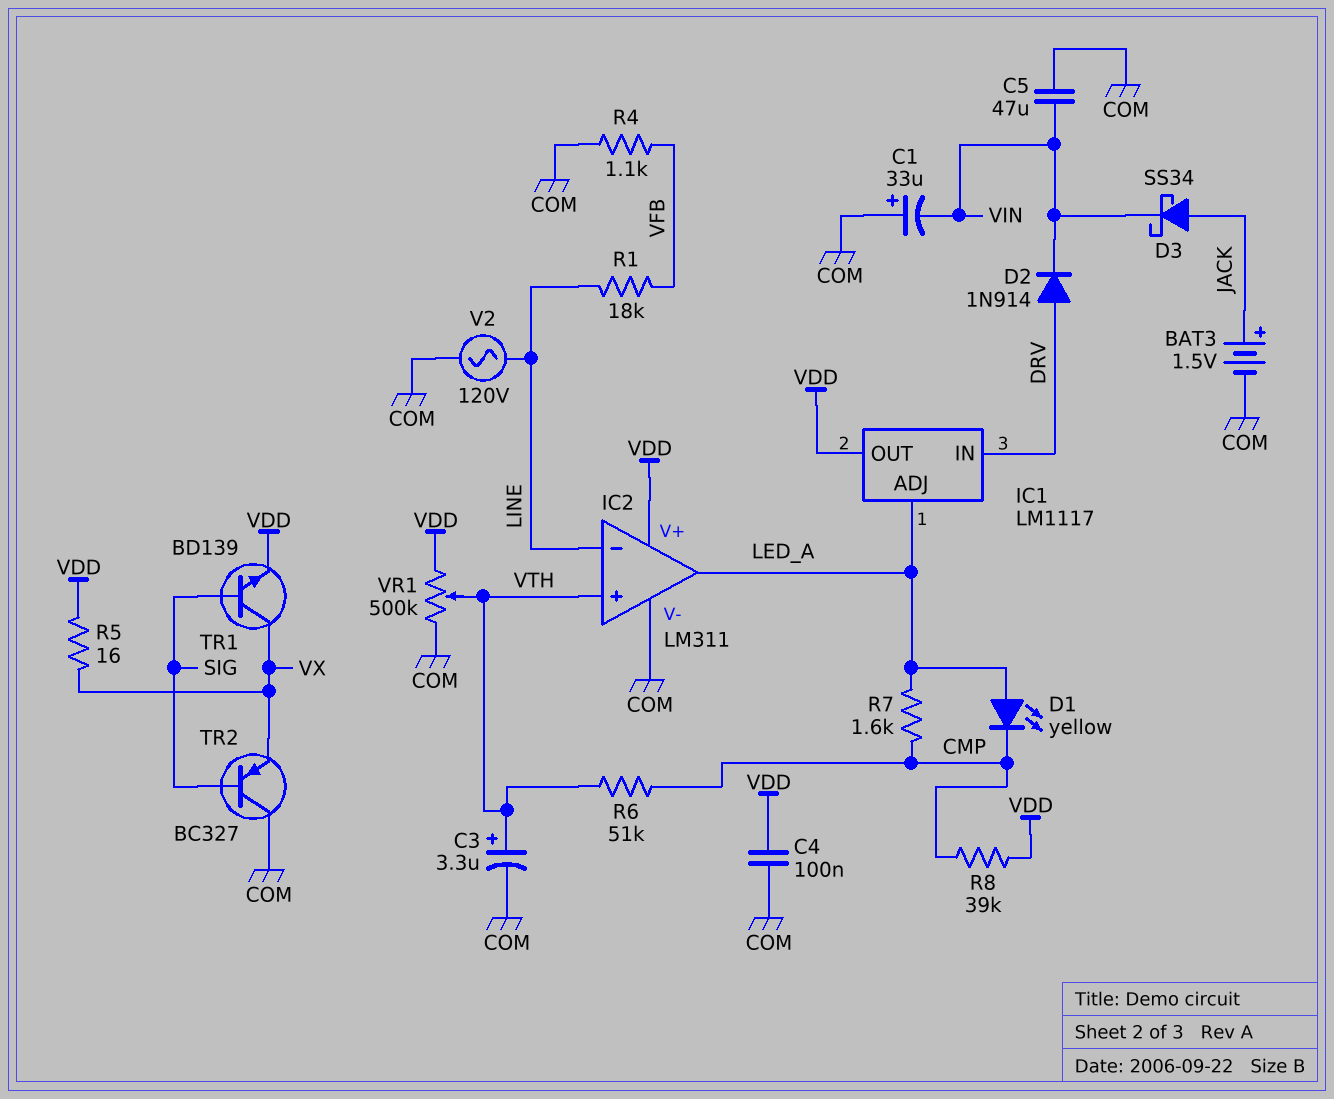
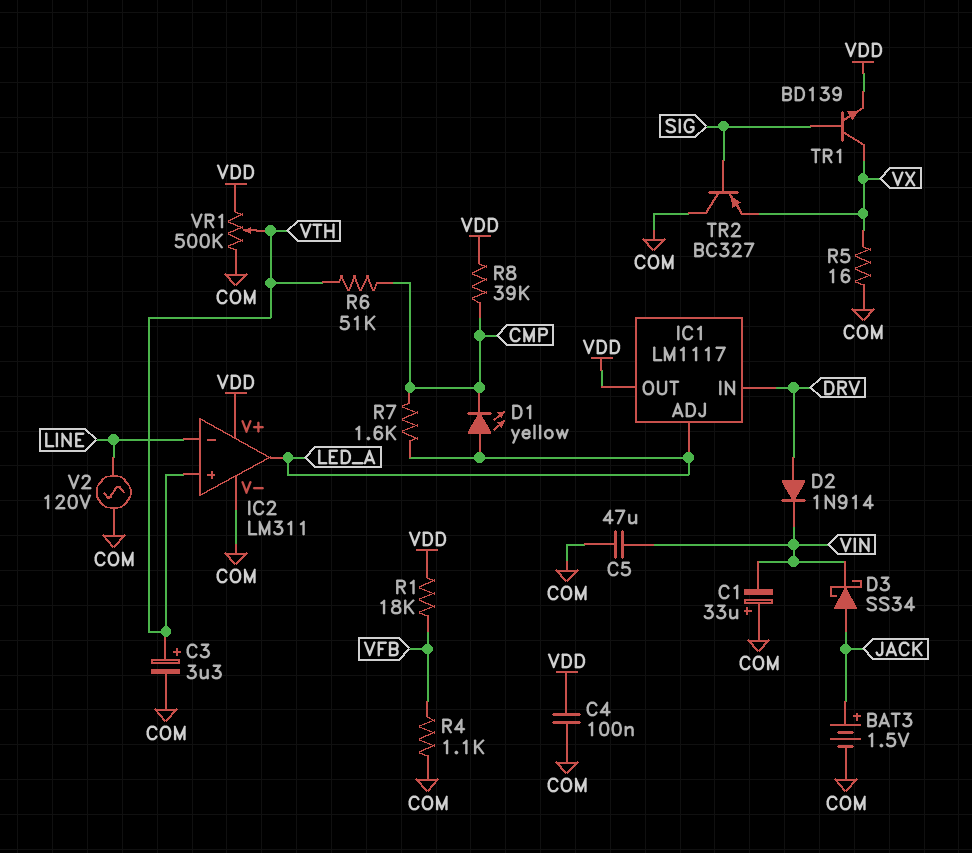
R1: 18k (LINE, VFB) -> 18k (VDD, VFB)
R5: 16 (VDD, VX) -> 16 (COM, VX)

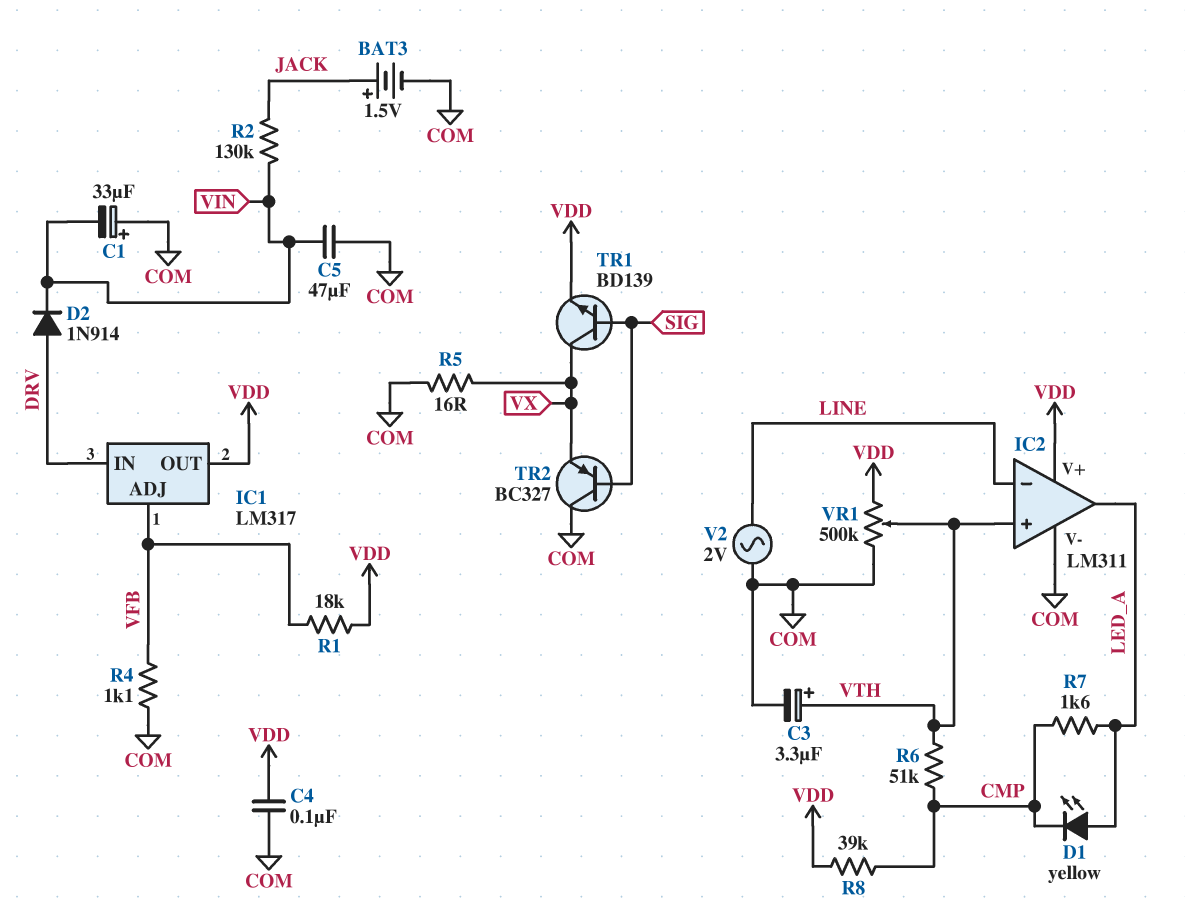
D3: schottky SS34 (A JACK, K VIN) -> none
IC1: LM1117 -> LM317
IC1 pin ADJ: LED_A -> VFB
R2: none -> 130k (JACK, VIN)
V2: AC 120V (COM, LINE) -> AC 2V (COM, LINE)

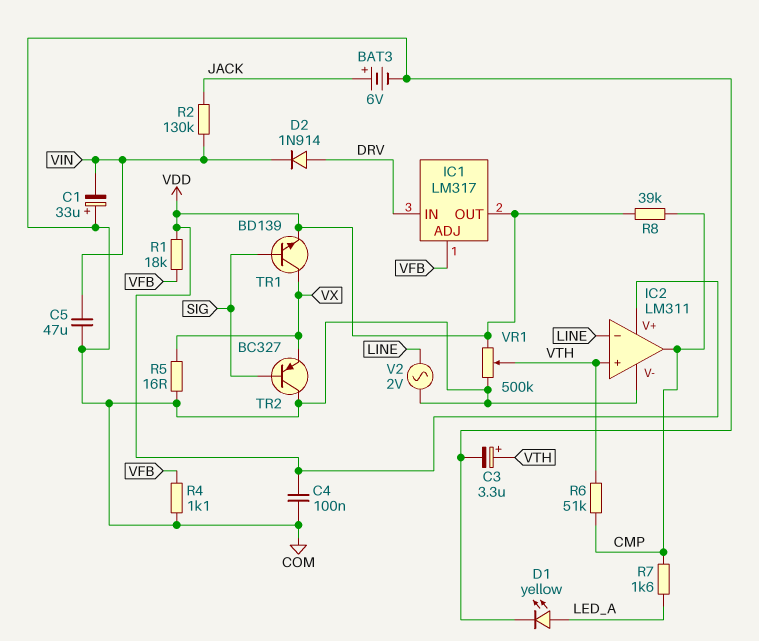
BAT3: 1.5V (plus JACK, minus COM) -> 6V (plus JACK, minus COM)
D1: LED yellow (A LED_A, K CMP) -> LED yellow (A LED_A, K COM)
IC2 pin out: LED_A -> CMP

